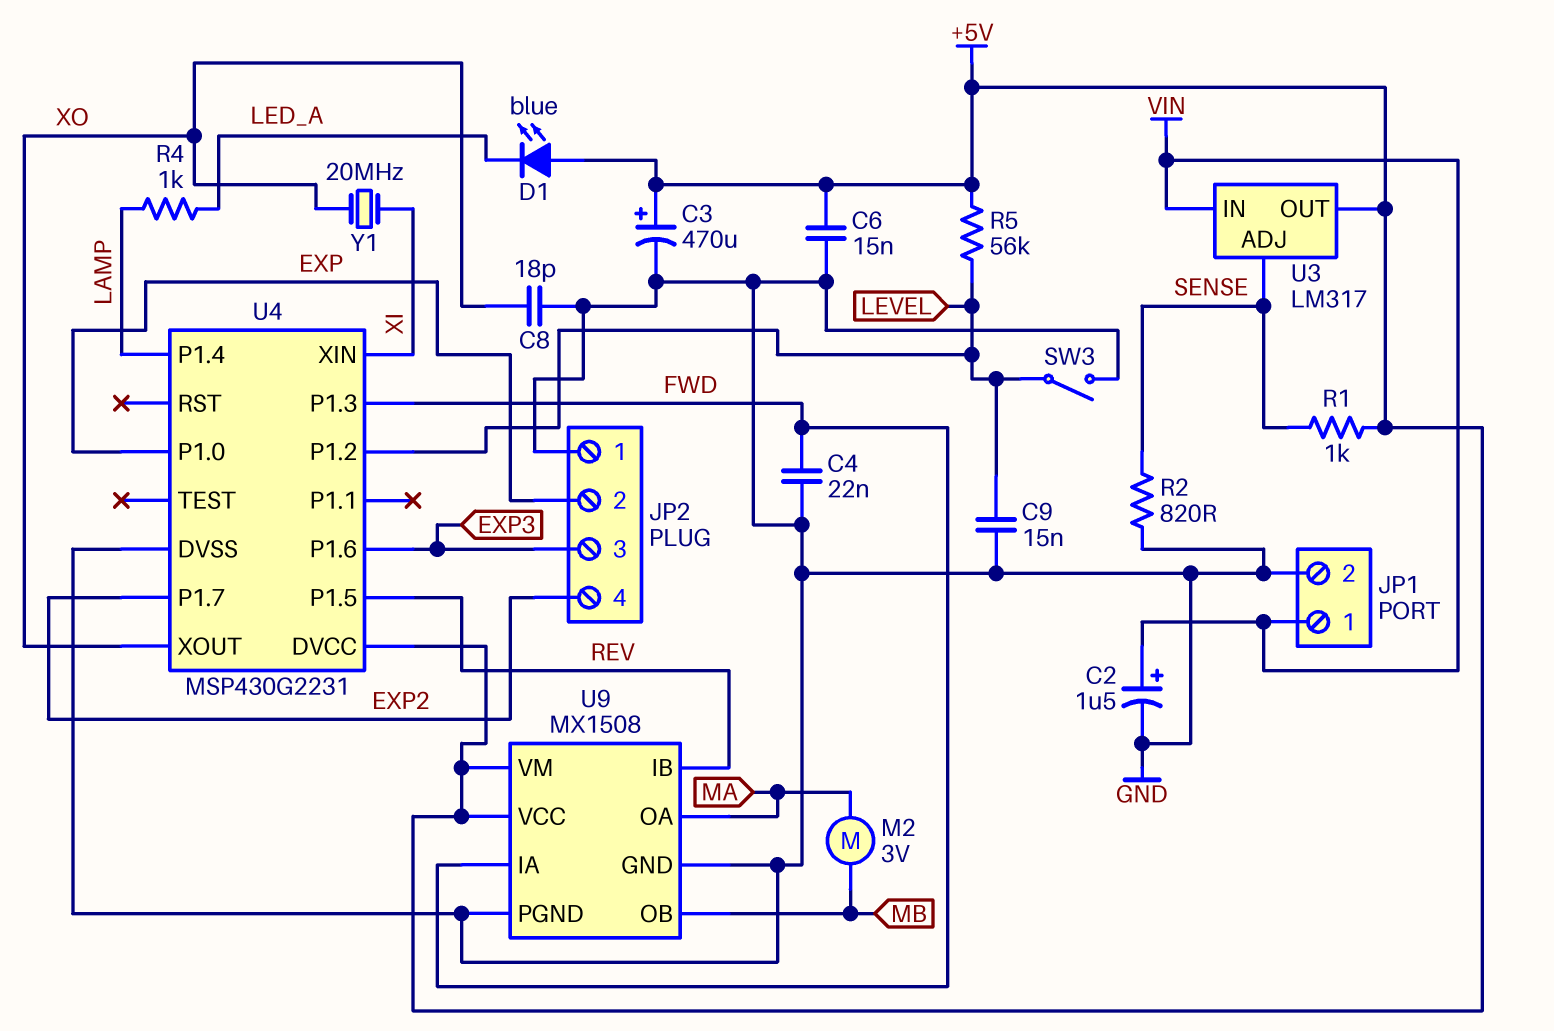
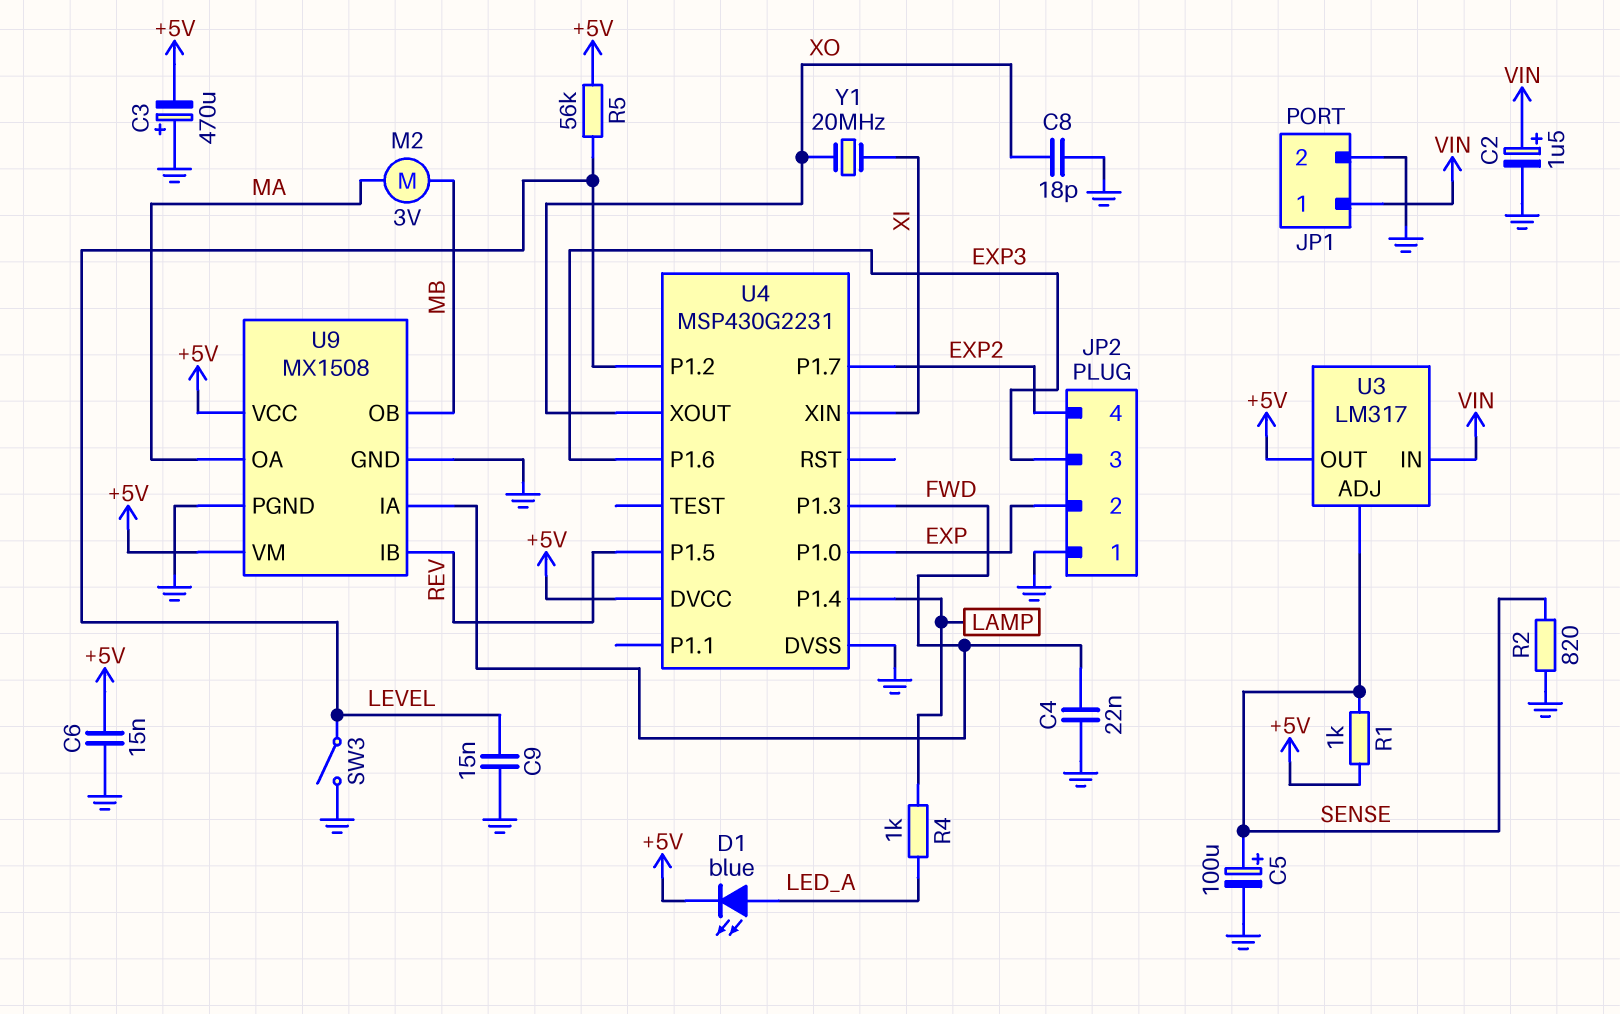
C3: 470uF (plus +5V, minus GND) -> 470uF (plus GND, minus +5V)
C5: none -> 100uF (plus SENSE, minus GND)
D1: LED blue (A +5V, K LED_A) -> LED blue (A LED_A, K +5V)

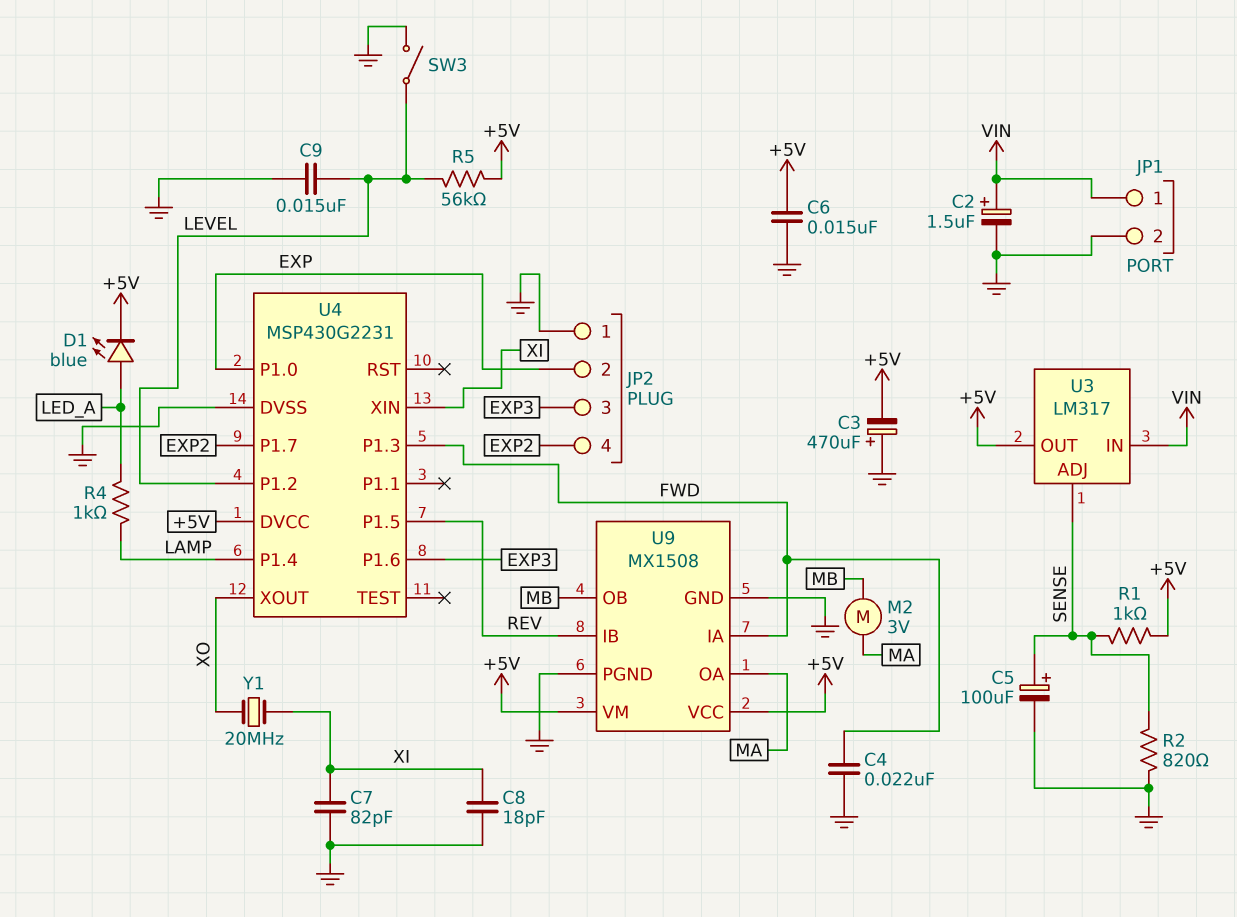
C7: none -> 82pF (GND, XI)
C8: 18pF (GND, XO) -> 18pF (GND, XI)

